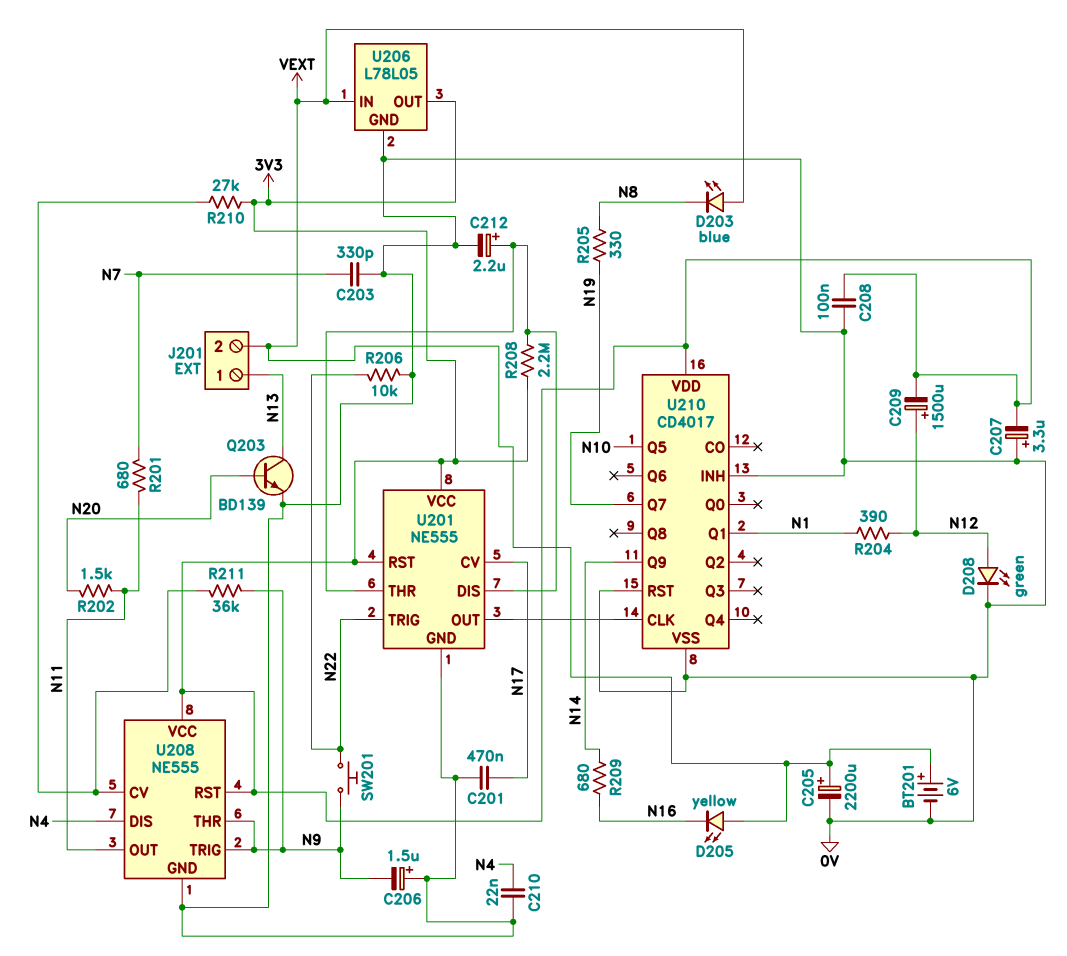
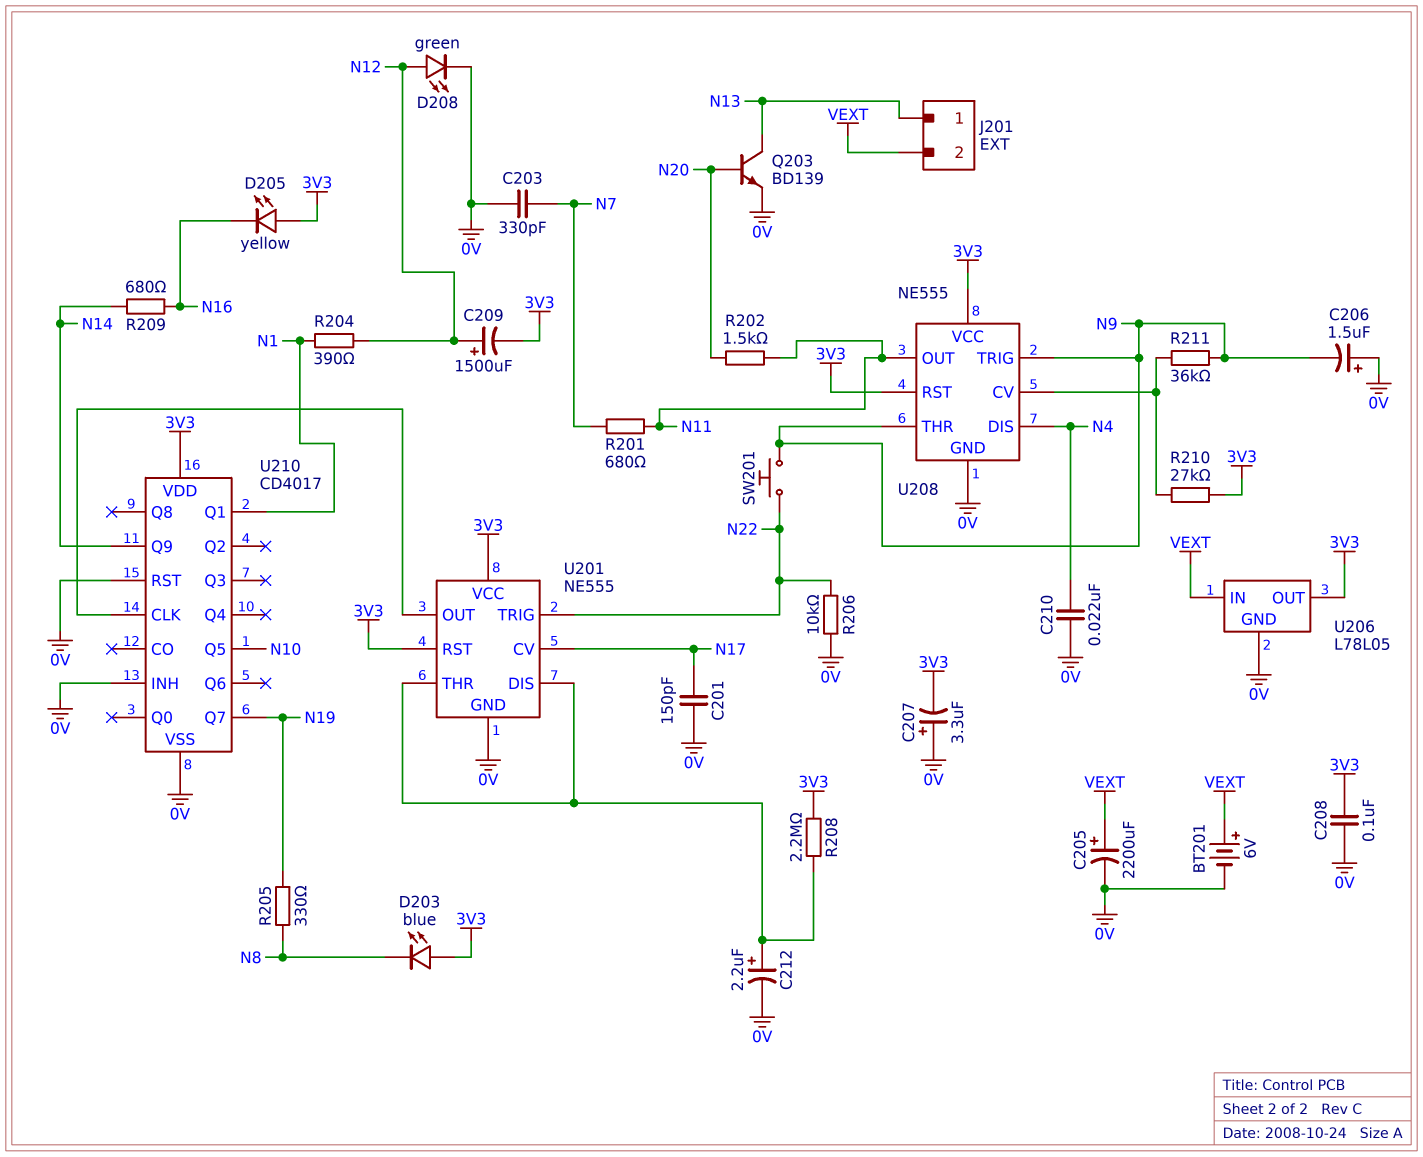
C201: 470nF (0V, N17) -> 150pF (0V, N17)
D203: LED blue (A VEXT, K N8) -> LED blue (A 3V3, K N8)
D205: LED yellow (A VEXT, K N16) -> LED yellow (A 3V3, K N16)

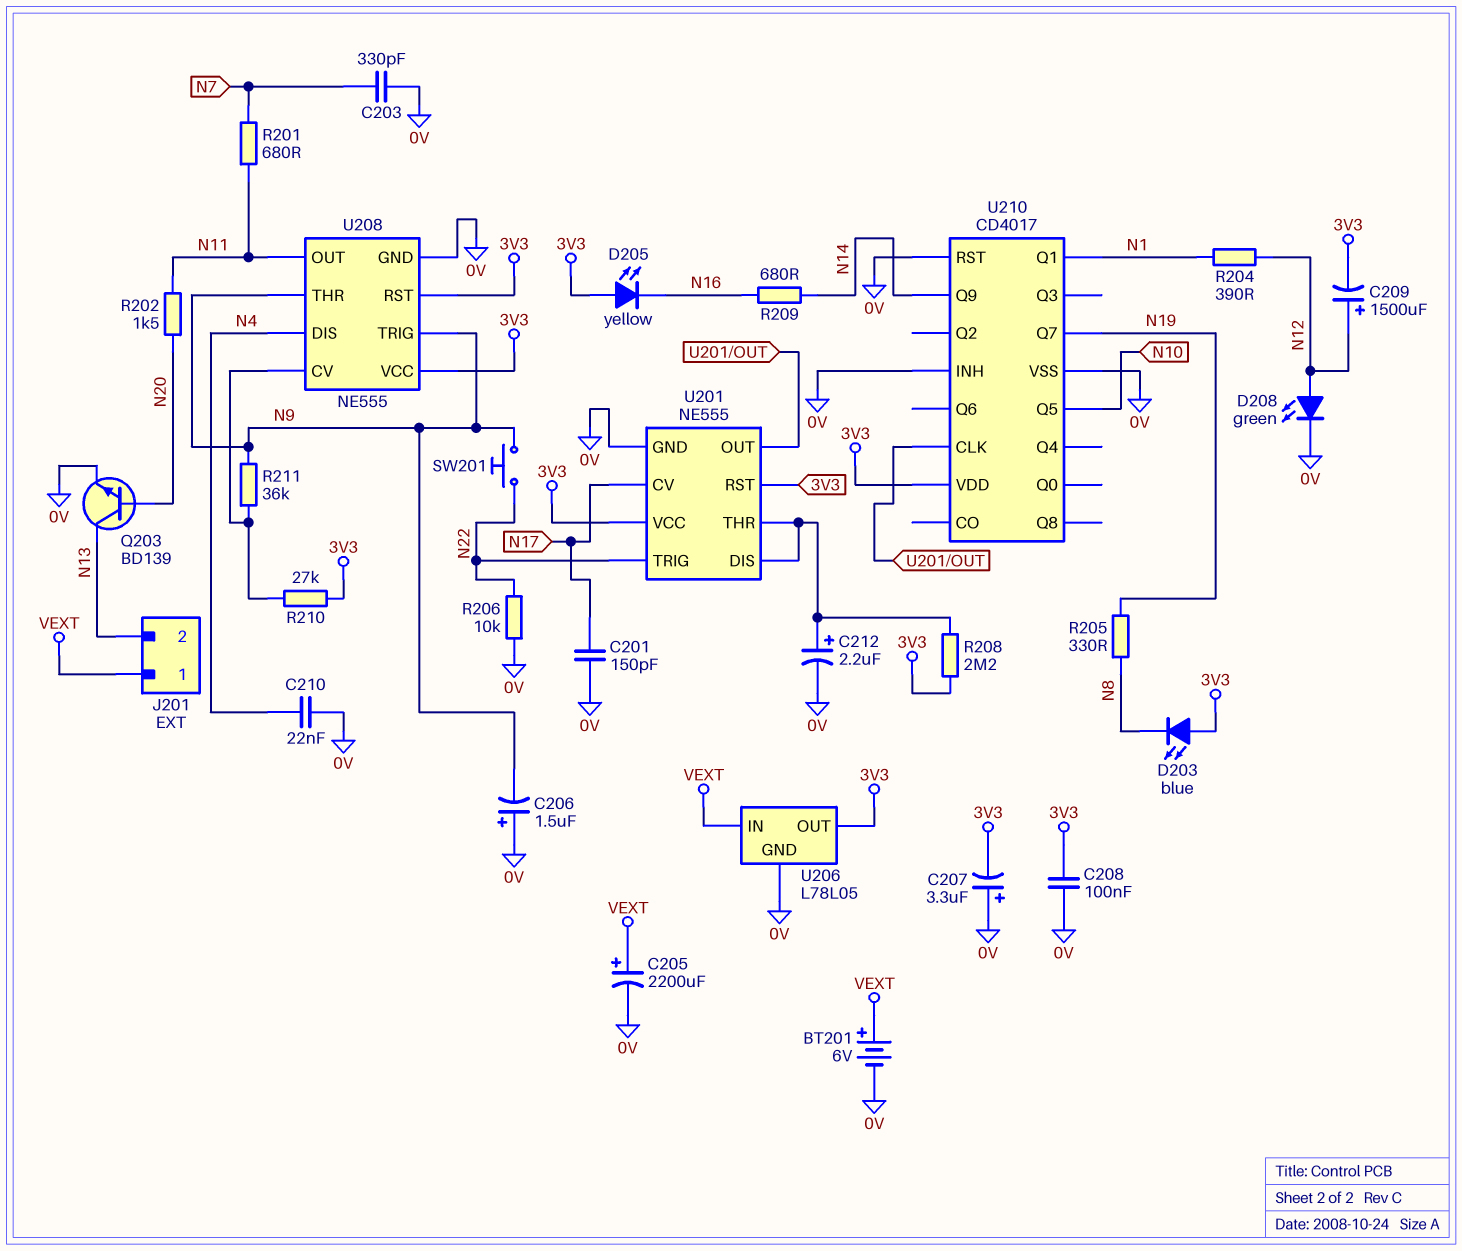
J201 pin 1: N13 -> VEXT
J201 pin 2: VEXT -> N13

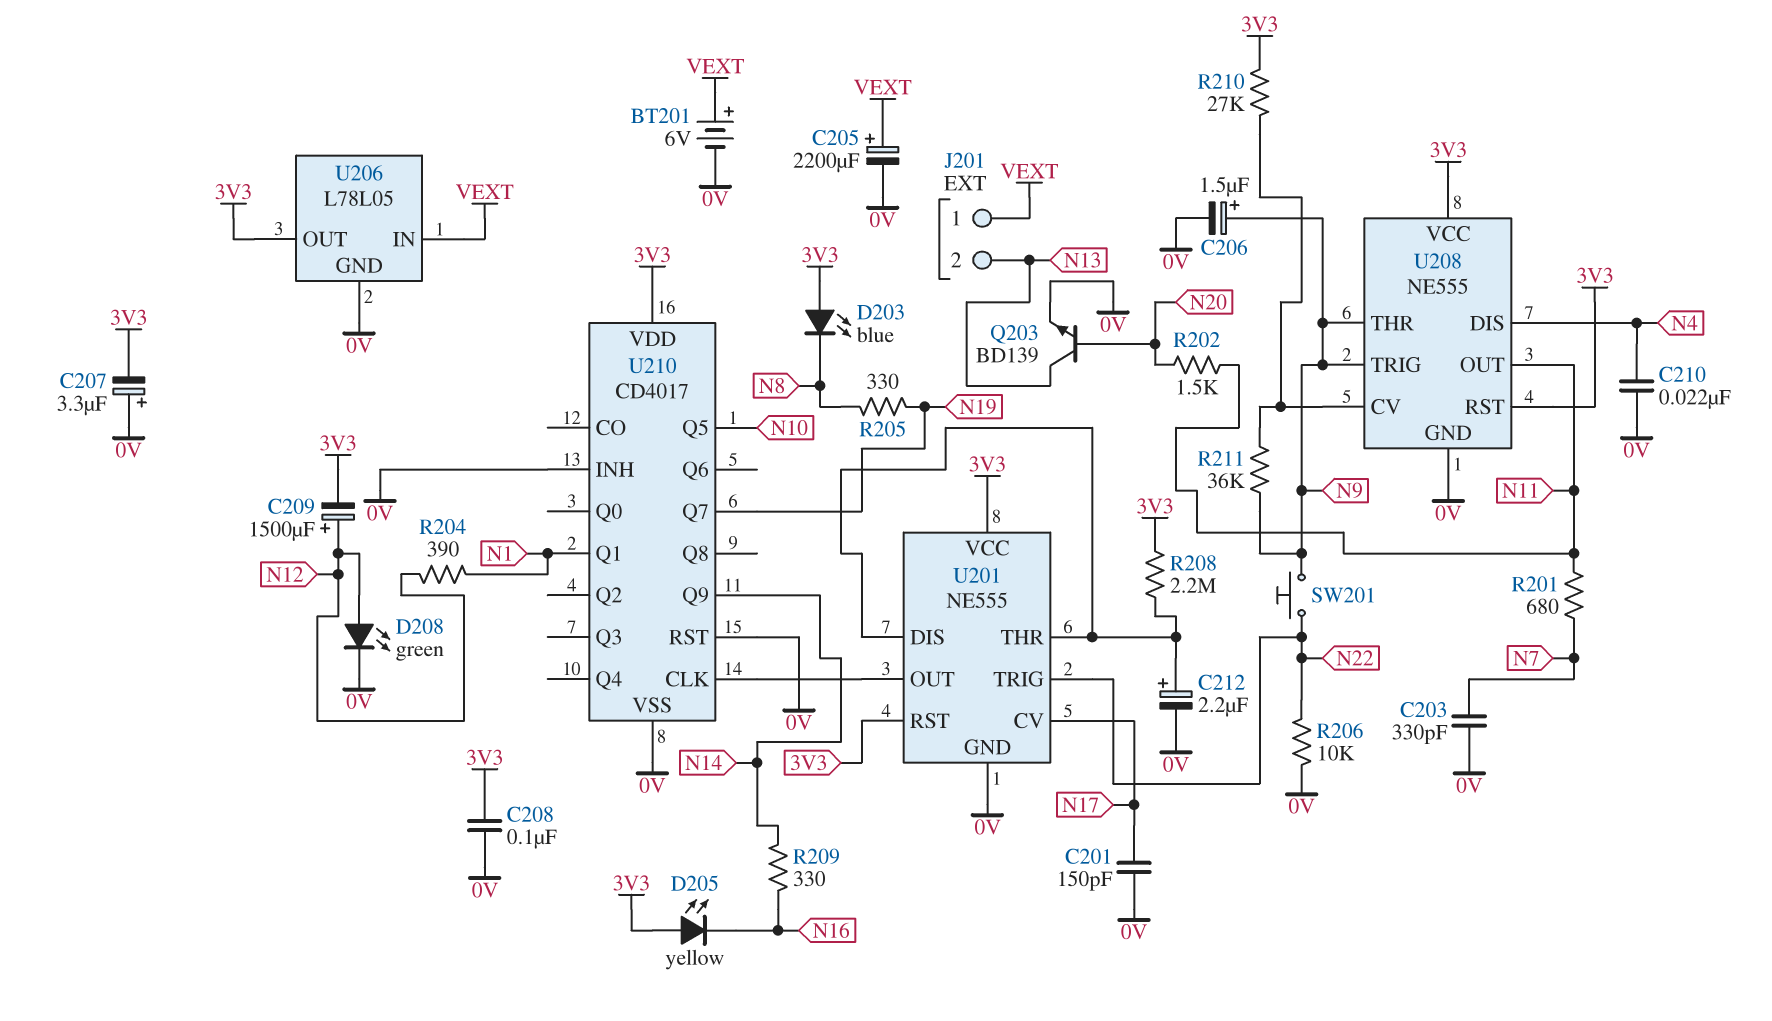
C206: 1.5uF (plus 0V, minus N9) -> 1.5uF (plus N9, minus 0V)
R209: 680 (N14, N16) -> 330 (N14, N16)

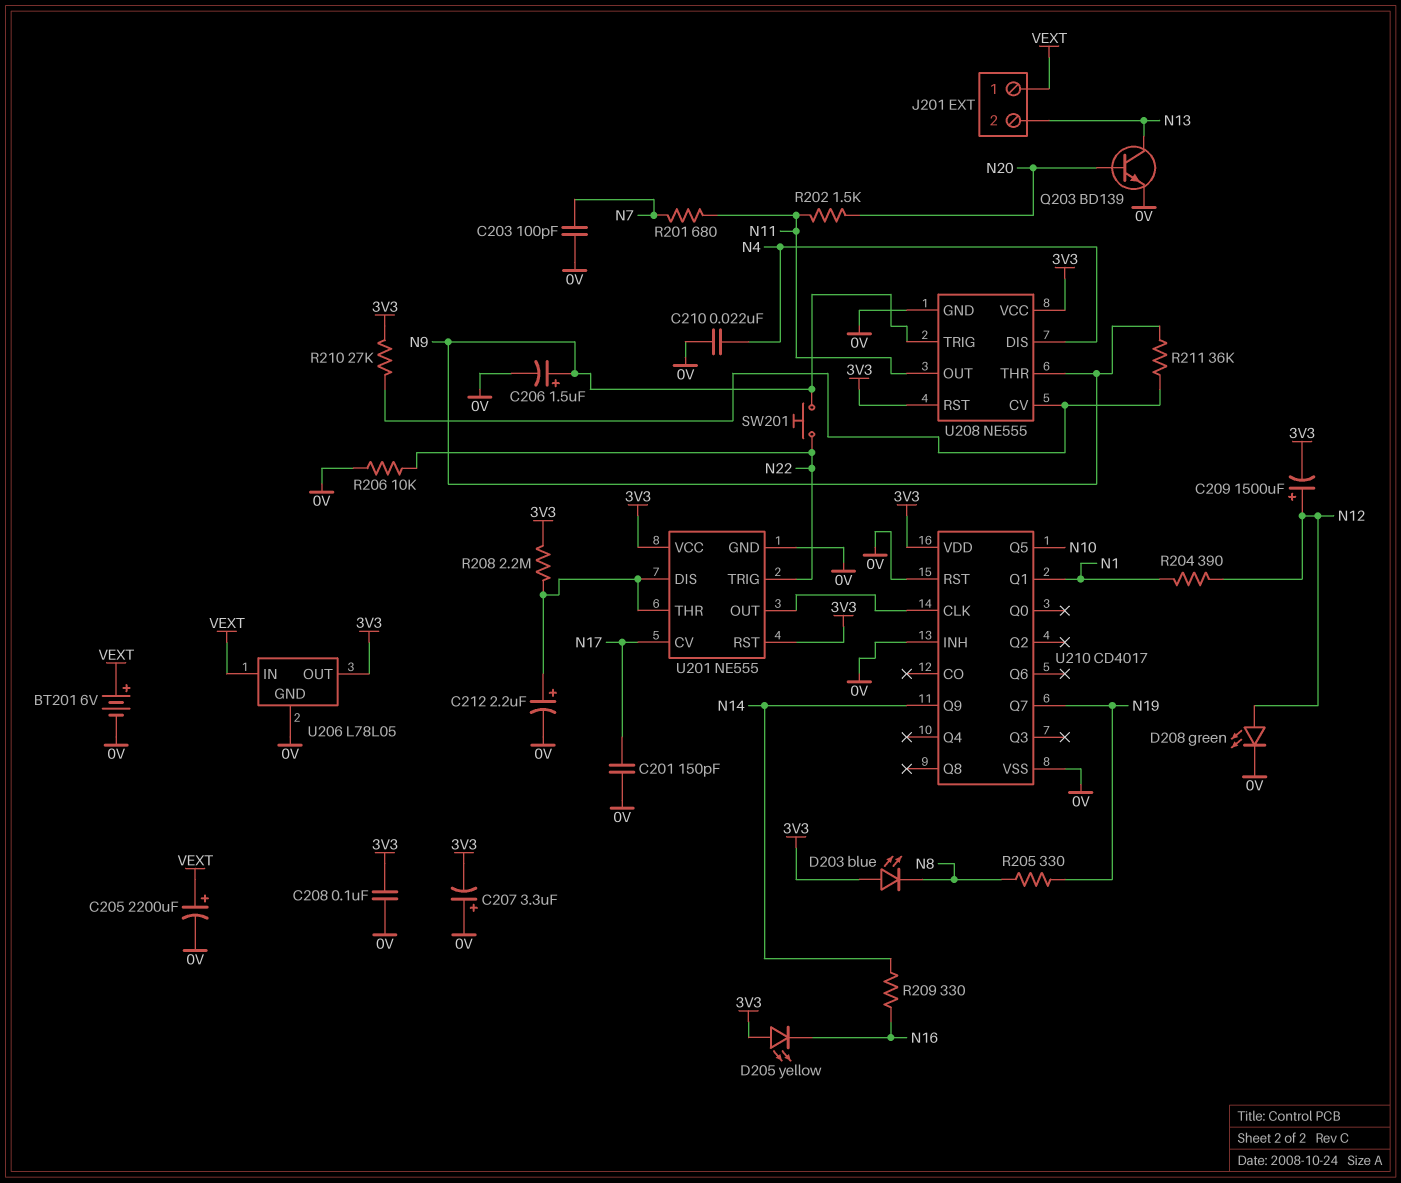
C203: 330pF (0V, N7) -> 100pF (0V, N7)

